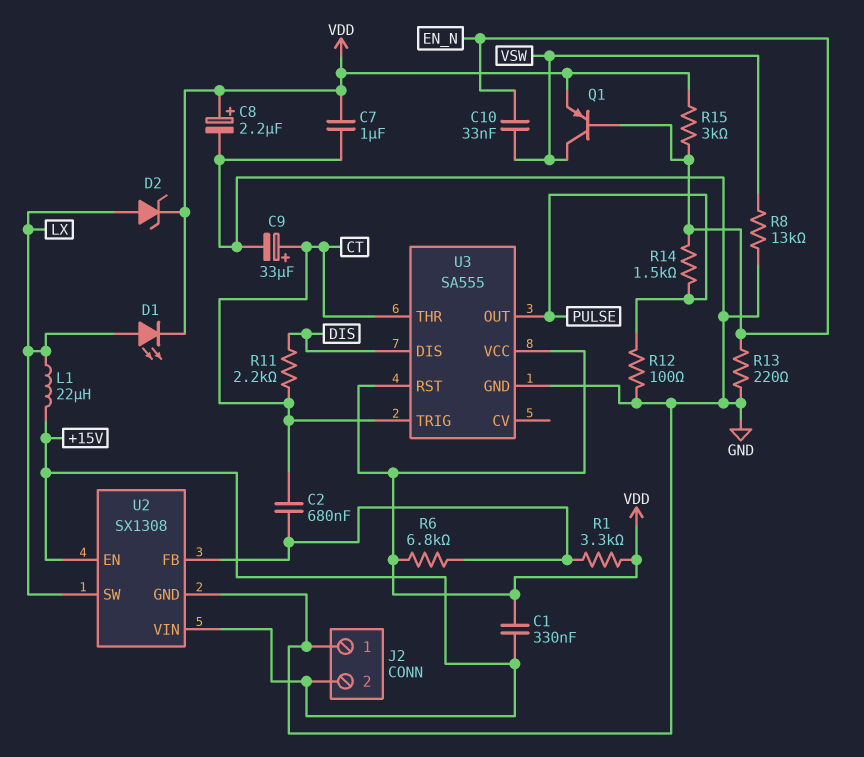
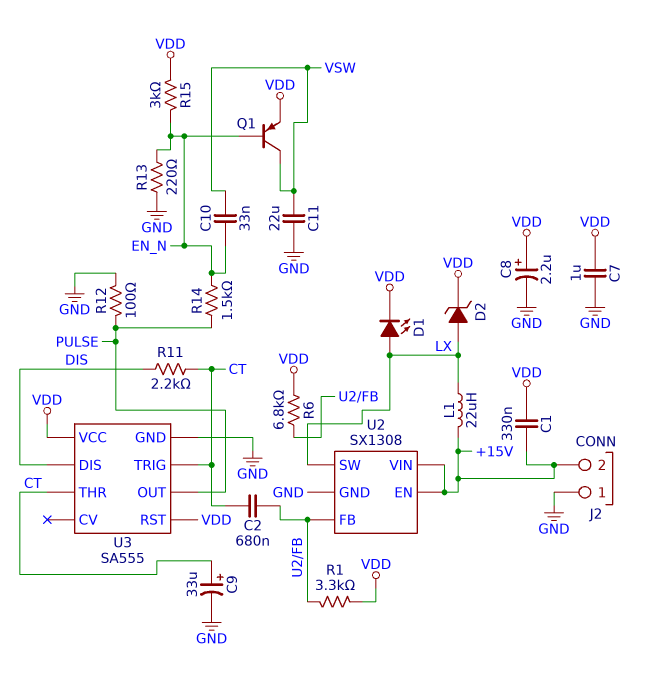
C11: none -> 22uF (GND, VSW)
R8: 13k (GND, VSW) -> none

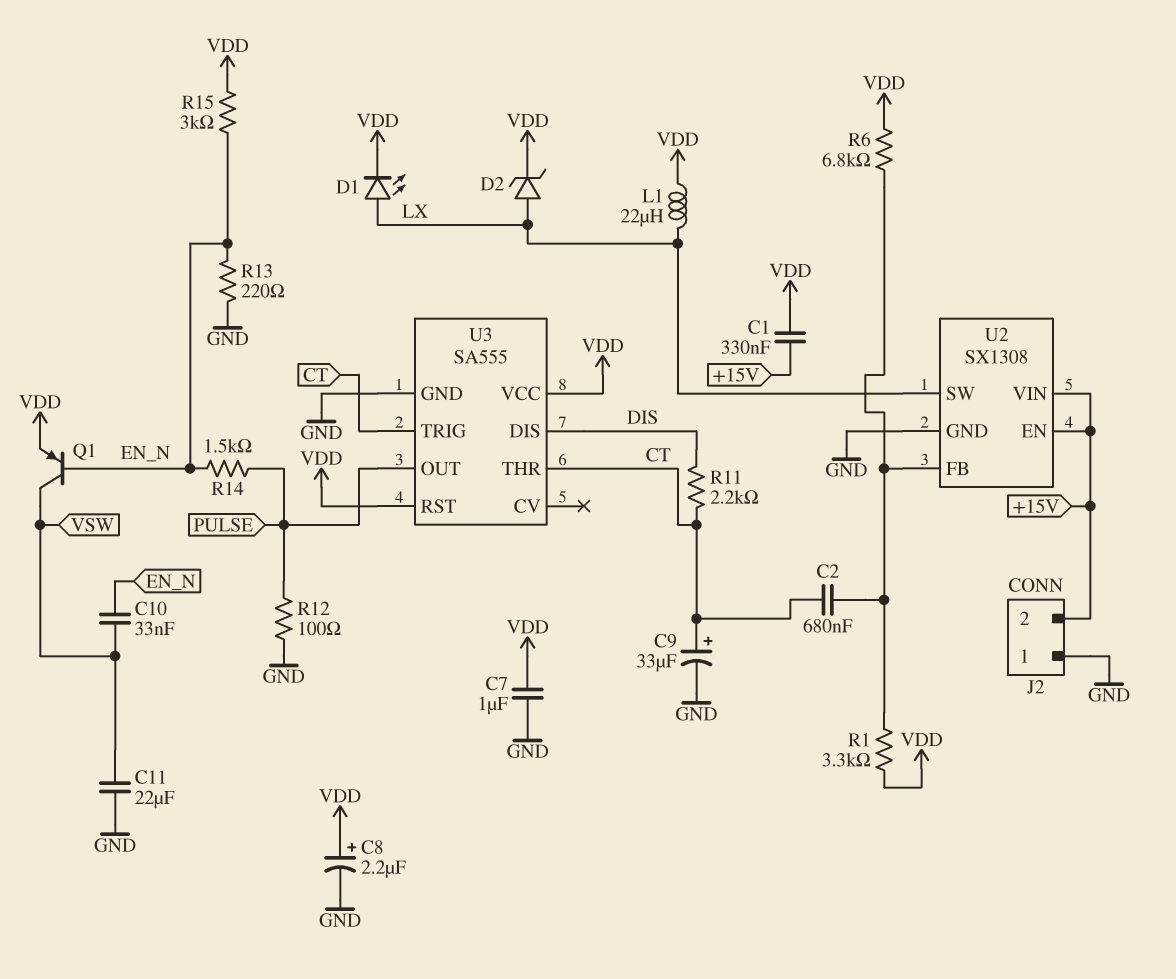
L1: 22uH (+15V, LX) -> 22uH (LX, VDD)

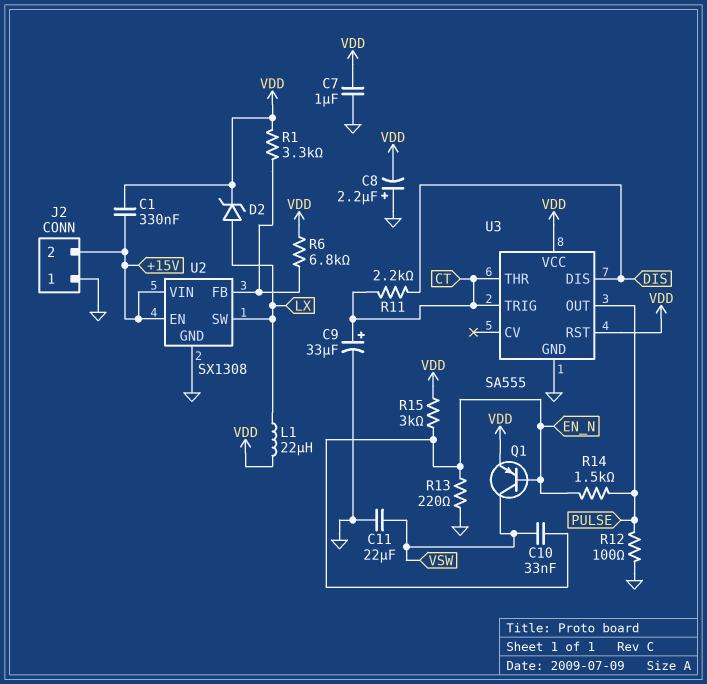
C2: 680nF (CT, U2/FB) -> none
C8: 2.2uF (plus VDD, minus GND) -> 2.2uF (plus GND, minus VDD)
D1: LED (A LX, K VDD) -> none

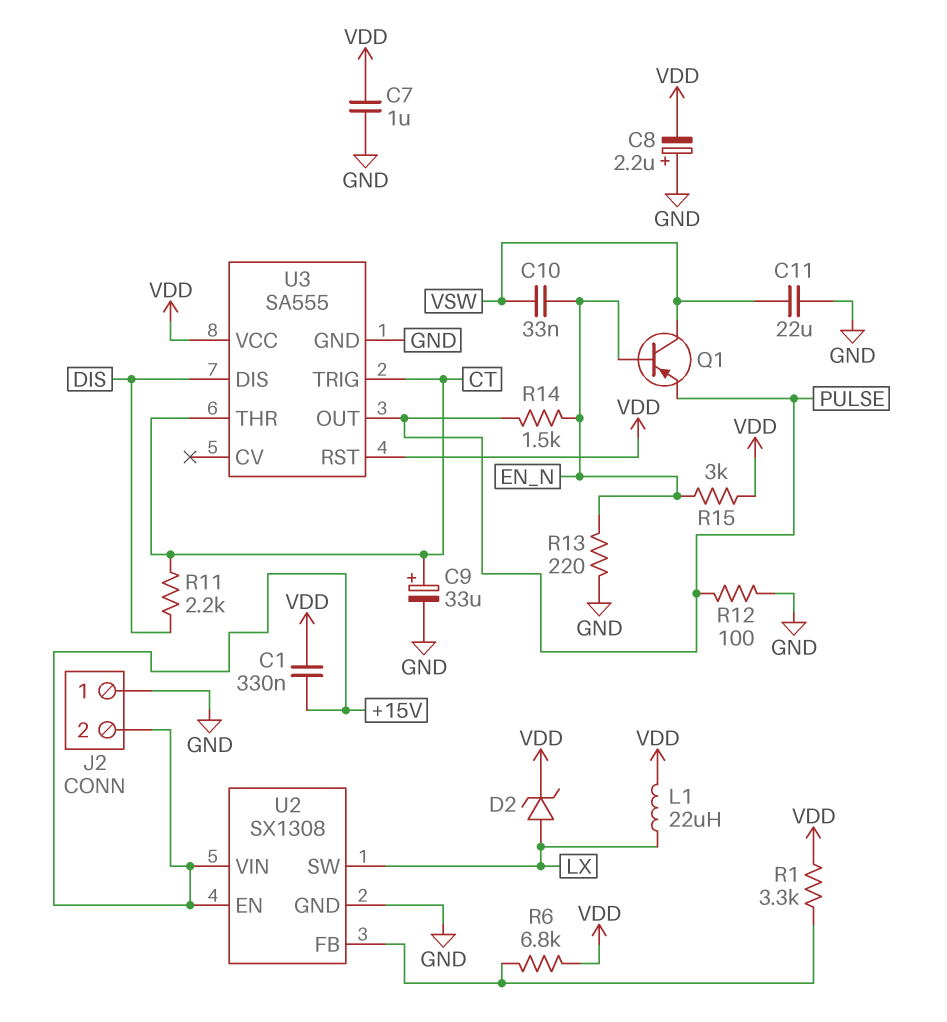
Q1: PNP (B EN_N, C VSW, E VDD) -> PNP (B EN_N, C VSW, E PULSE)

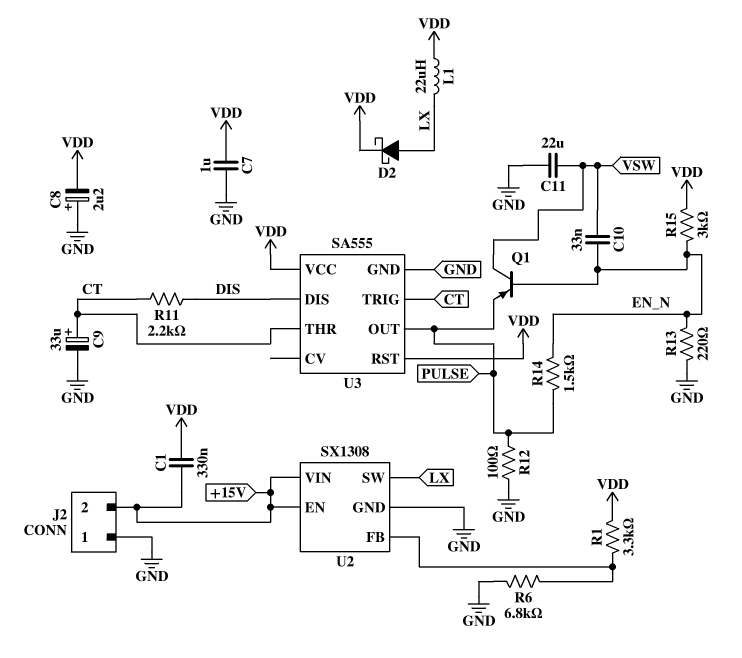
D2: zener (A LX, K VDD) -> schottky (A LX, K VDD)
R6: 6.8k (U2/FB, VDD) -> 6.8k (GND, U2/FB)

